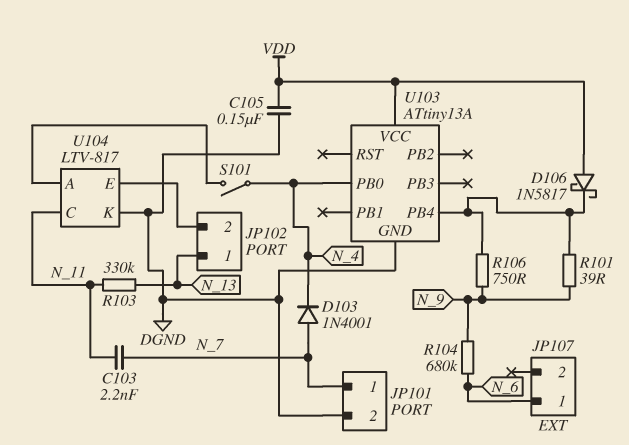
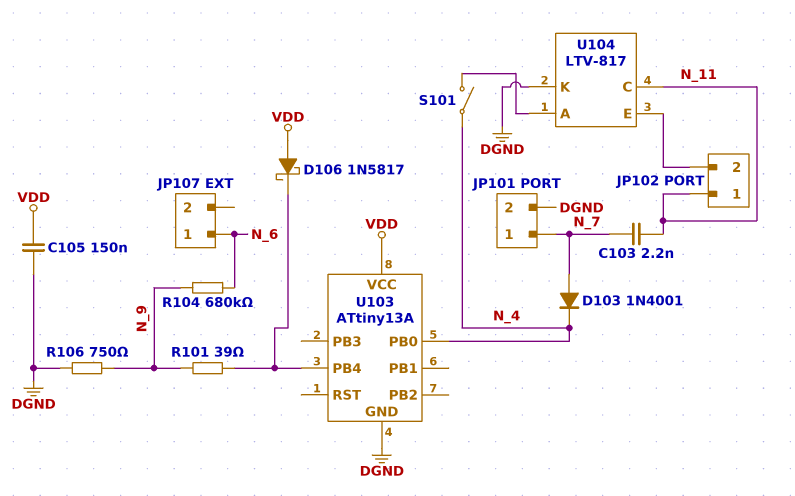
JP102 pin 1: N_13 -> N_11
R103: 330k (N_11, N_13) -> none
R106: 750 (N_9, U103/PB4) -> 750 (DGND, N_9)

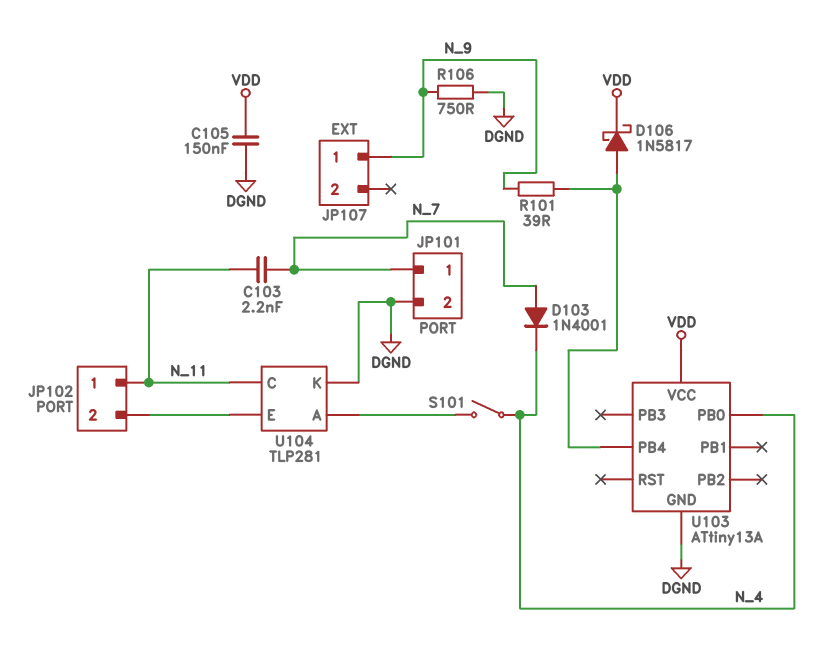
D106: schottky 1N5817 (A VDD, K U103/PB4) -> schottky 1N5817 (A U103/PB4, K VDD)
JP107 pin 1: N_6 -> N_9
R104: 680k (N_6, N_9) -> none
U104: LTV-817 -> TLP281

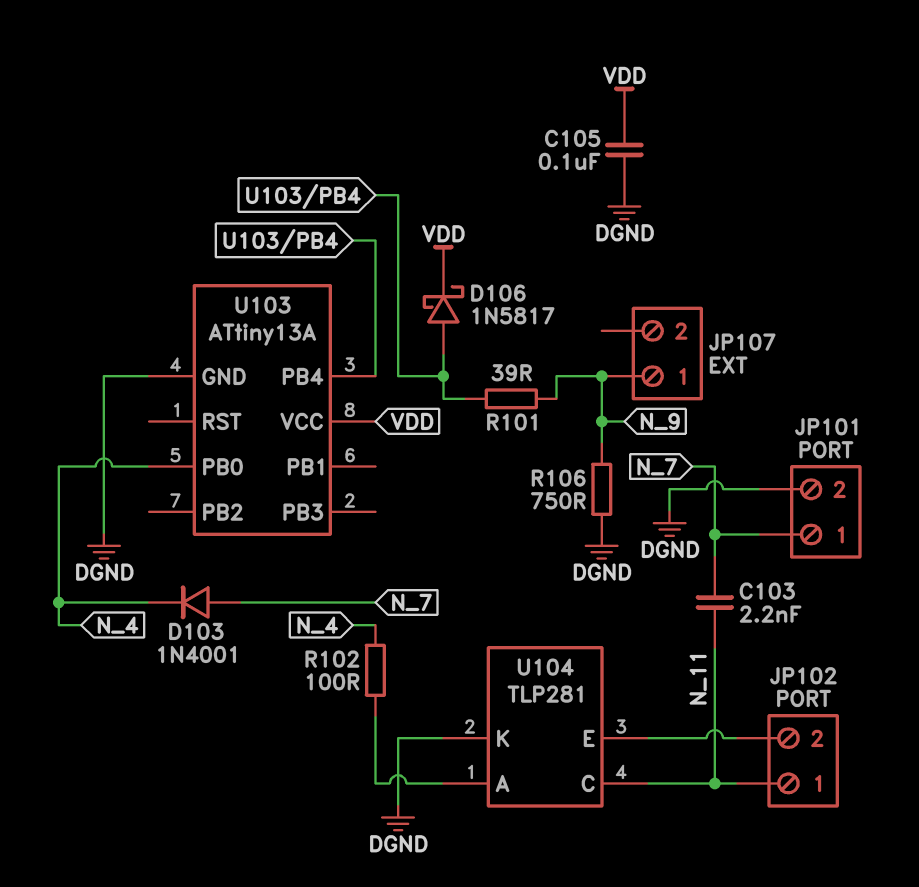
C105: 150nF (DGND, VDD) -> 100nF (DGND, VDD)
R102: none -> 100 (N_4, U104/A)
S101: switch (N_4, U104/A) -> none

